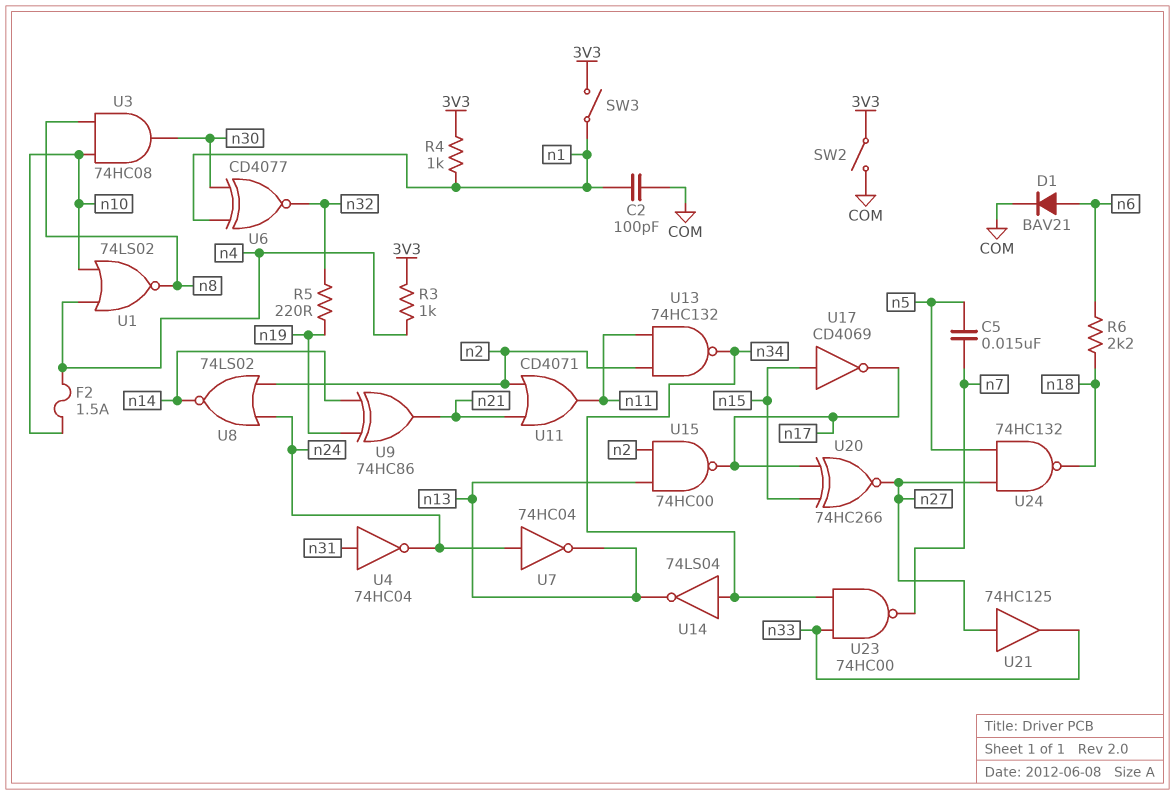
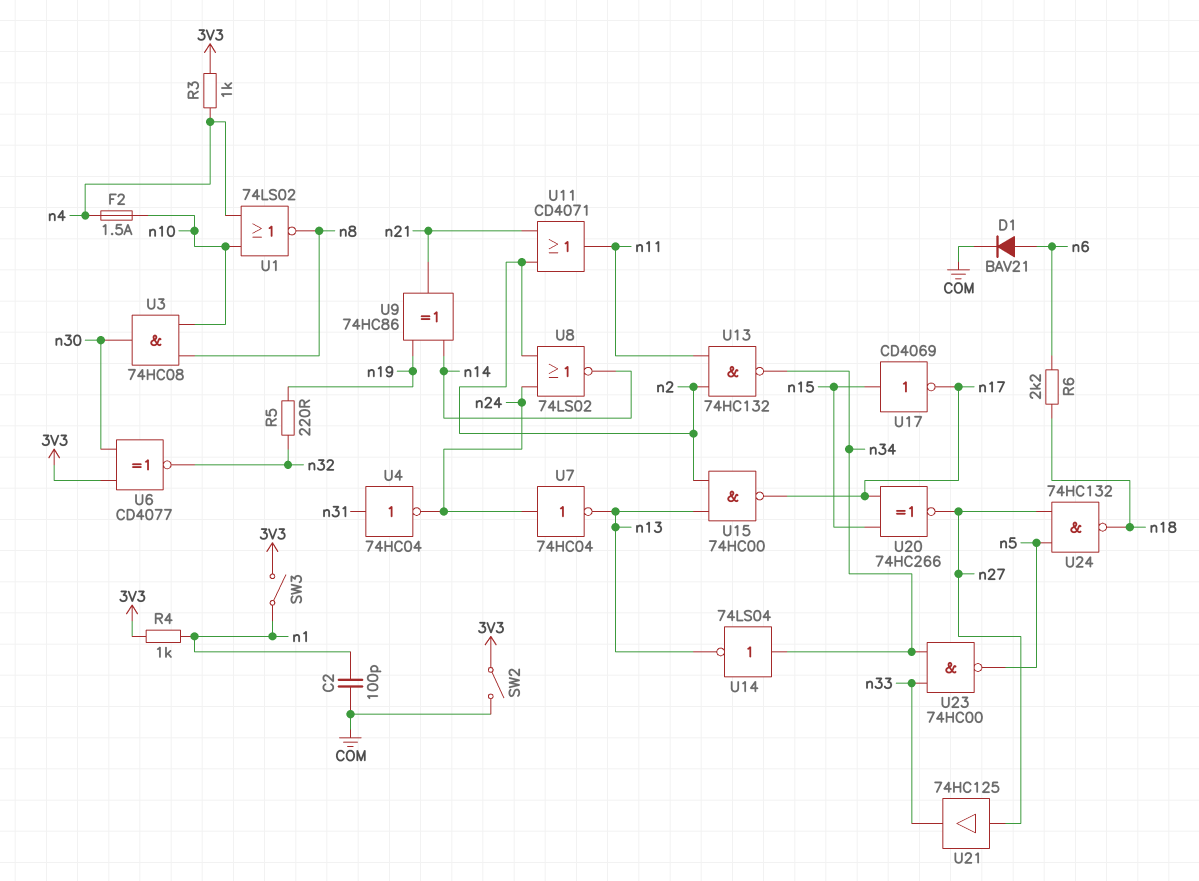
C5: 15nF (n5, n7) -> none
U6: XNOR CD4077 (in n1, in n30, out n32) -> XNOR CD4077 (in 3V3, in n30, out n32)
U23: NAND 74HC00 (in n33, in n34, out n7) -> NAND 74HC00 (in n33, in n34, out n5)

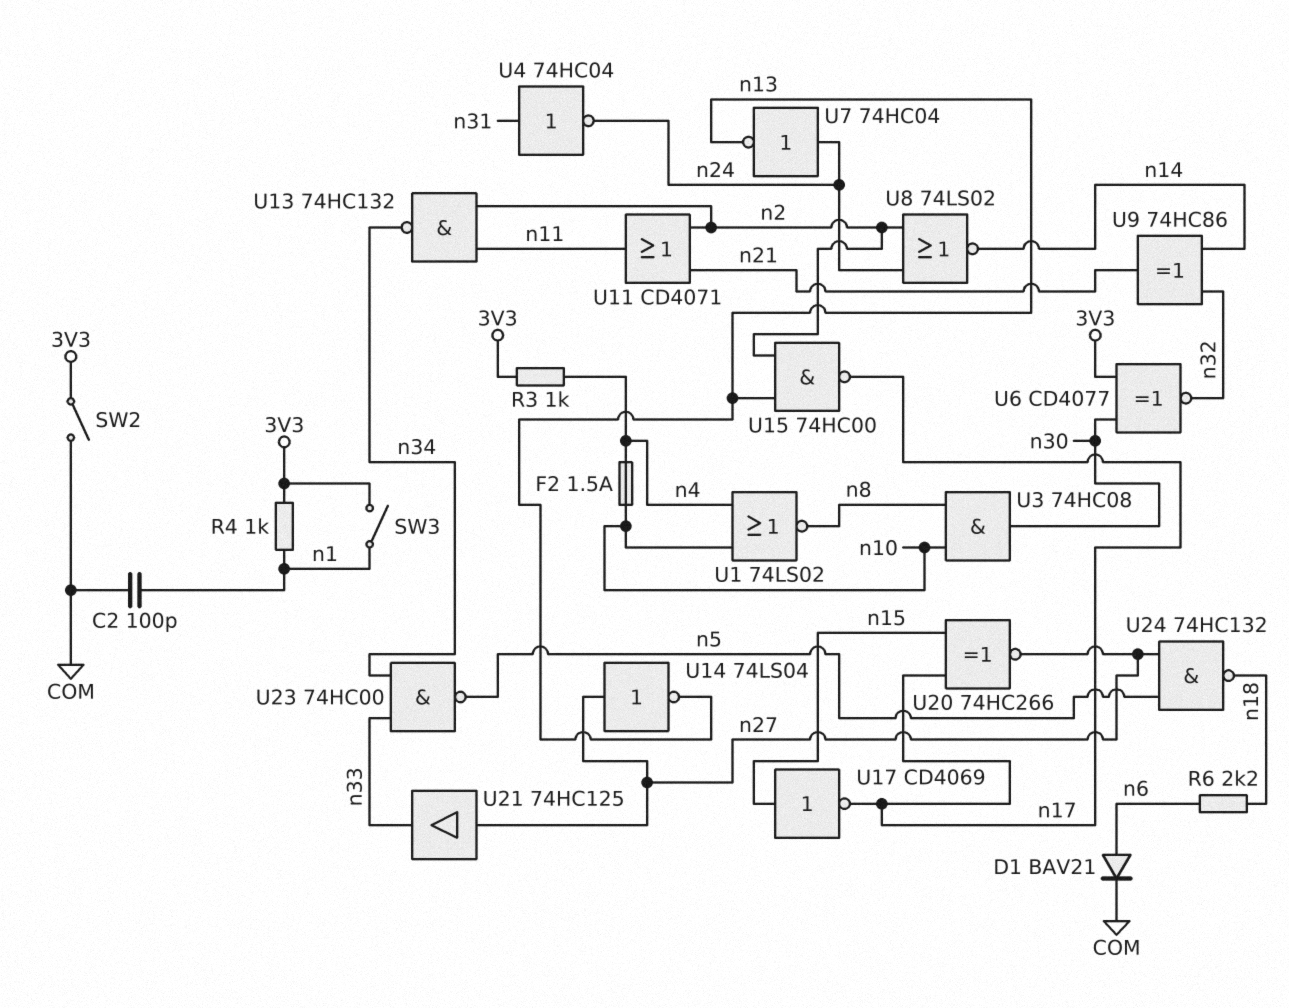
R5: 220 (n19, n32) -> none
U9: XOR 74HC86 (in n14, in n19, out n21) -> XOR 74HC86 (in n14, in n32, out n21)
U14: NOT 74LS04 (in n34, out n13) -> NOT 74LS04 (in n27, out n13)

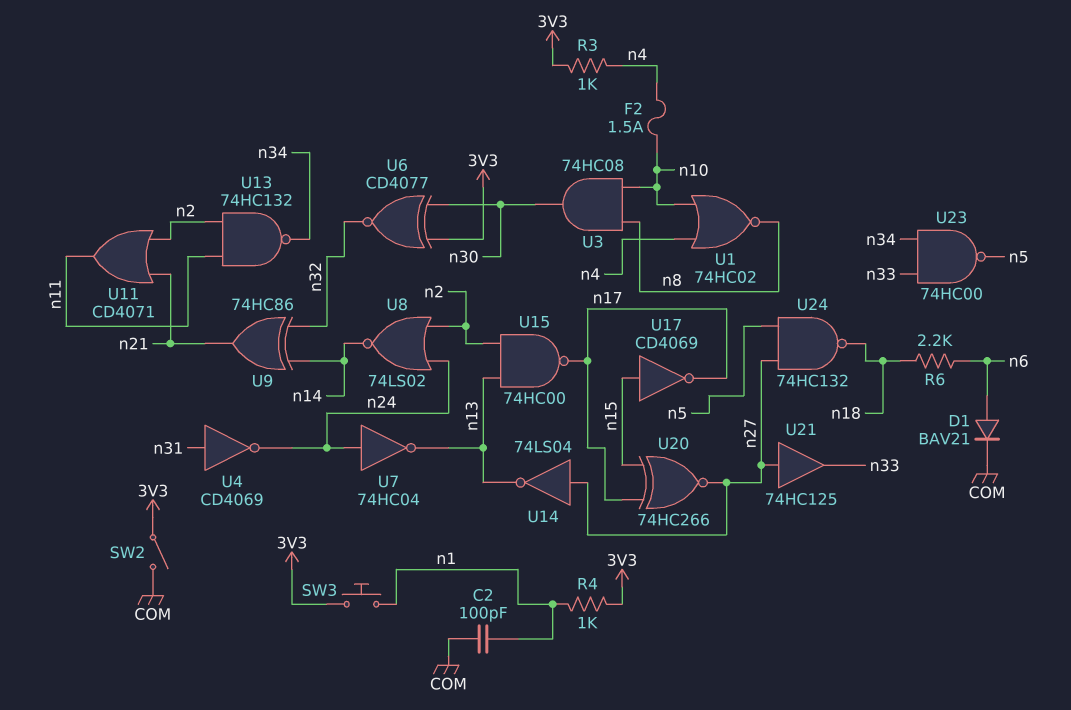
SW3: switch (3V3, n1) -> button (3V3, n1)
U1: NOR 74LS02 (in n4, in n10, out n8) -> NOR 74HC02 (in n4, in n10, out n8)
U4: NOT 74HC04 (in n31, out n24) -> NOT CD4069 (in n31, out n24)

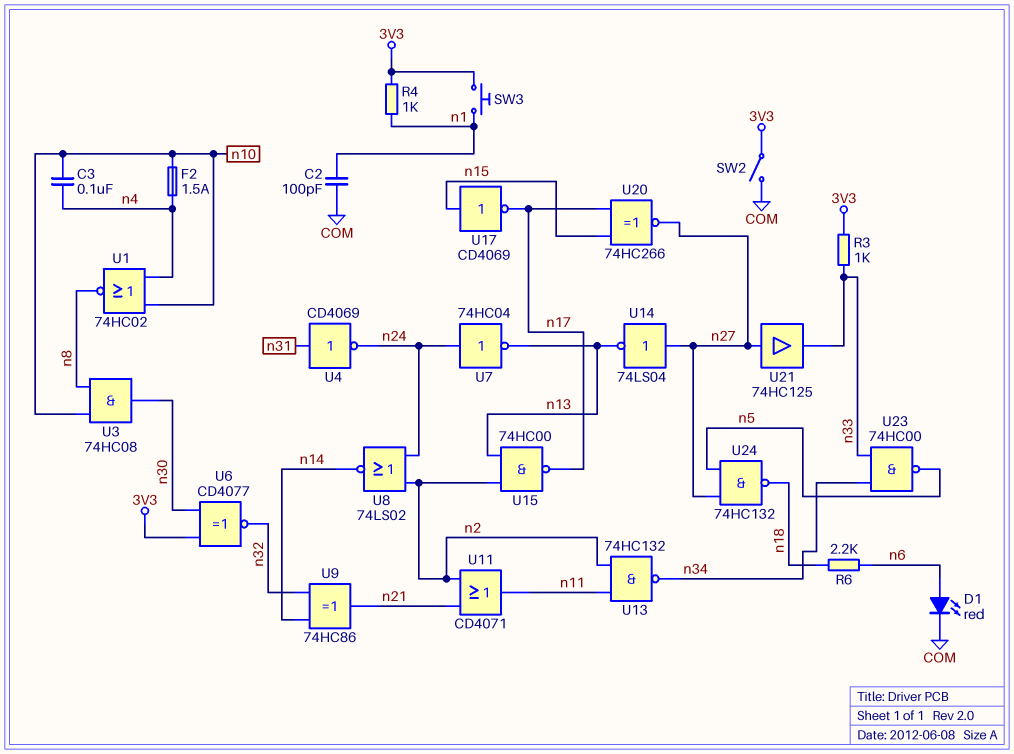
C3: none -> 100nF (n4, n10)
D1: diode BAV21 (A n6, K COM) -> LED red (A n6, K COM)
R3: 1k (3V3, n4) -> 1k (3V3, n33)

